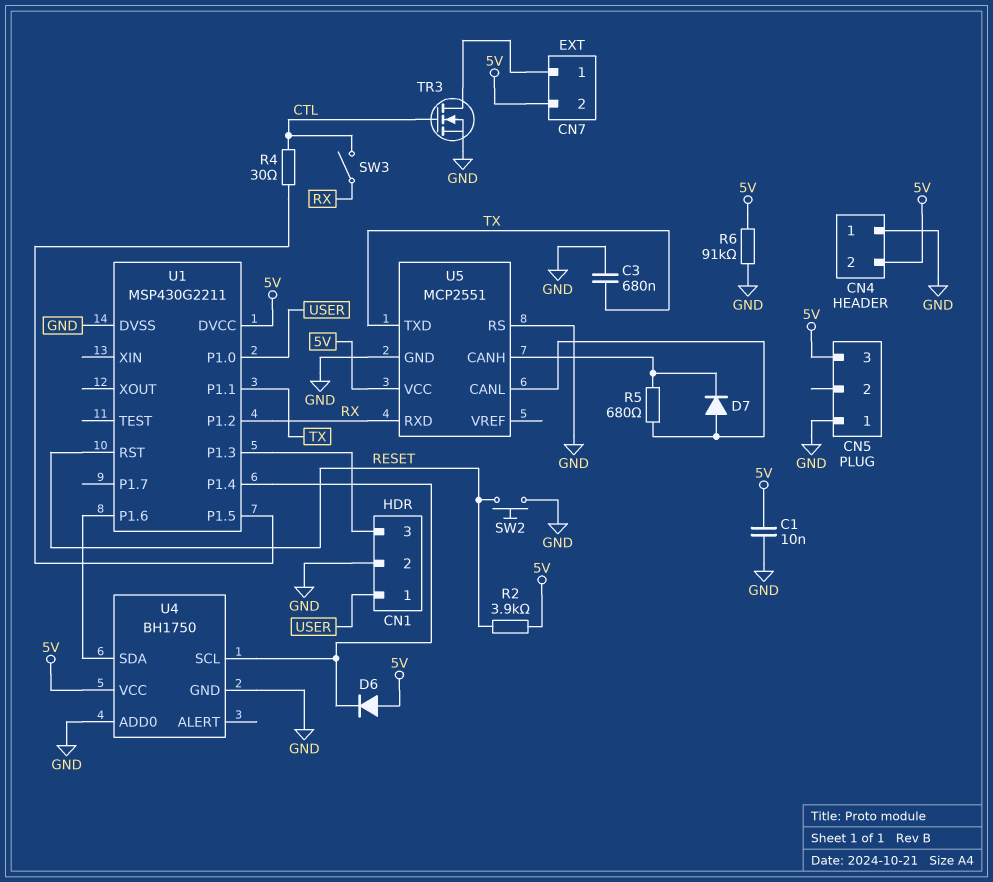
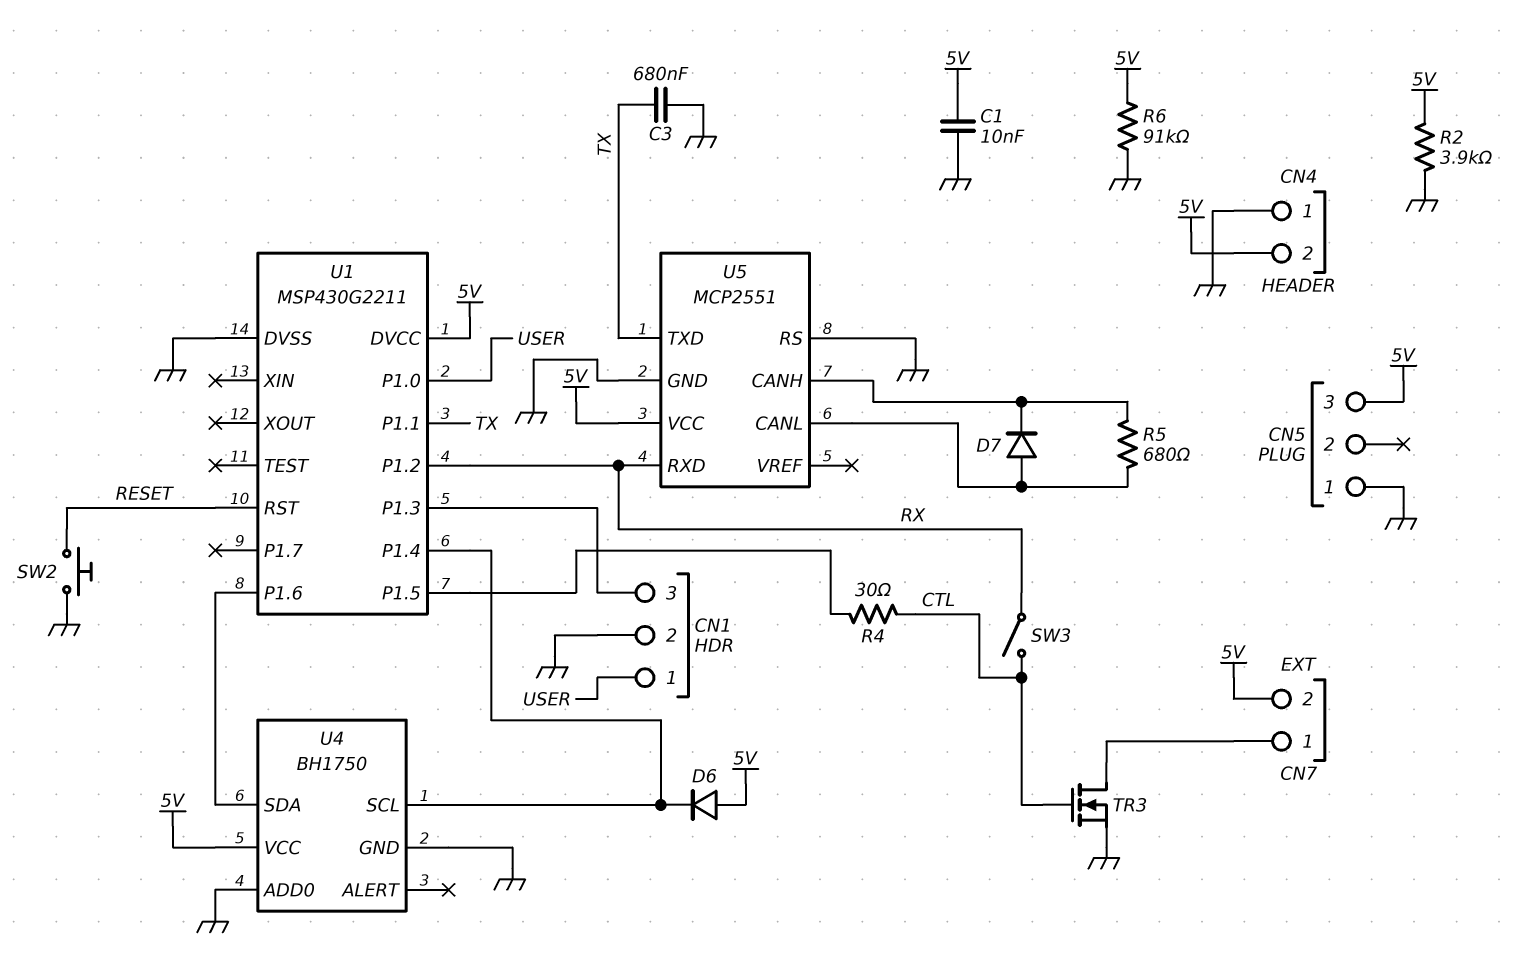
R2: 3.9k (5V, RESET) -> 3.9k (5V, GND)

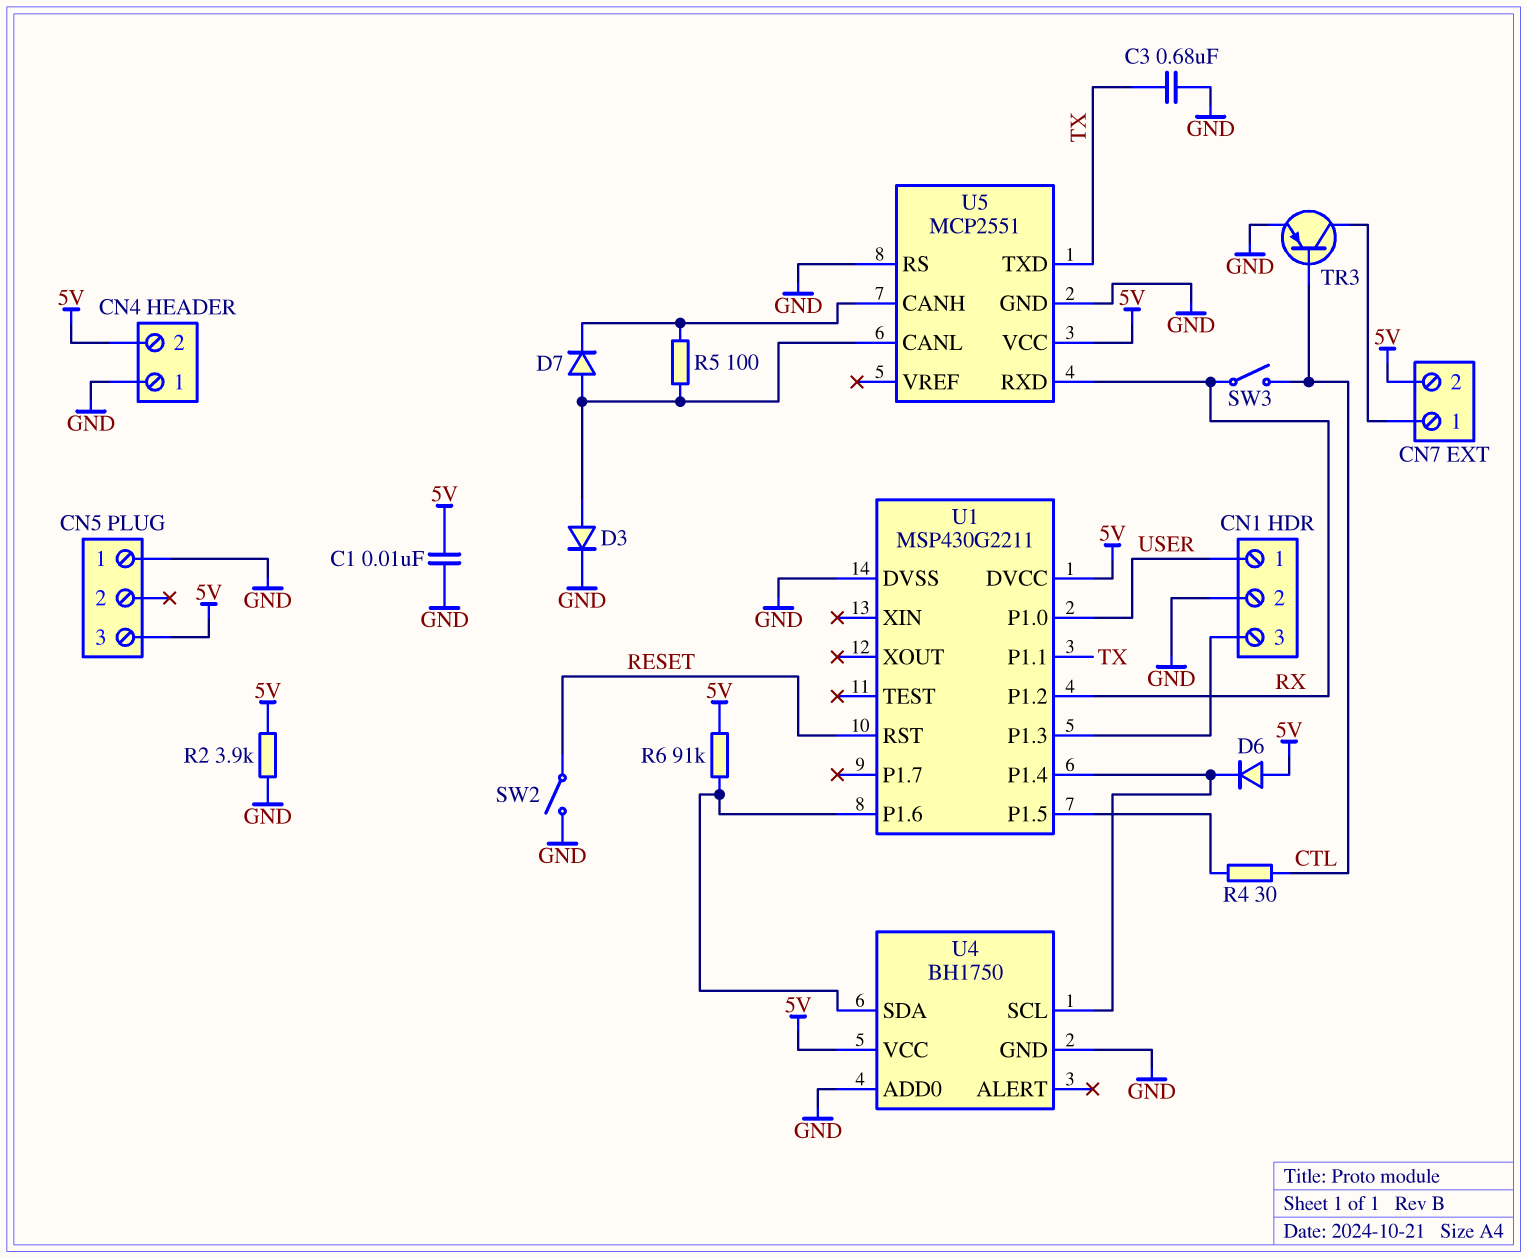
D3: none -> diode (A U5/CANL, K GND)
R5: 680 (U5/CANH, U5/CANL) -> 100 (U5/CANH, U5/CANL)
R6: 91k (5V, GND) -> 91k (5V, U1/P1.6)
SW2: button (GND, RESET) -> switch (GND, RESET)
TR3: NMOS (G CTL, D CN7/1, S GND) -> PNP (B CTL, C CN7/1, E GND)

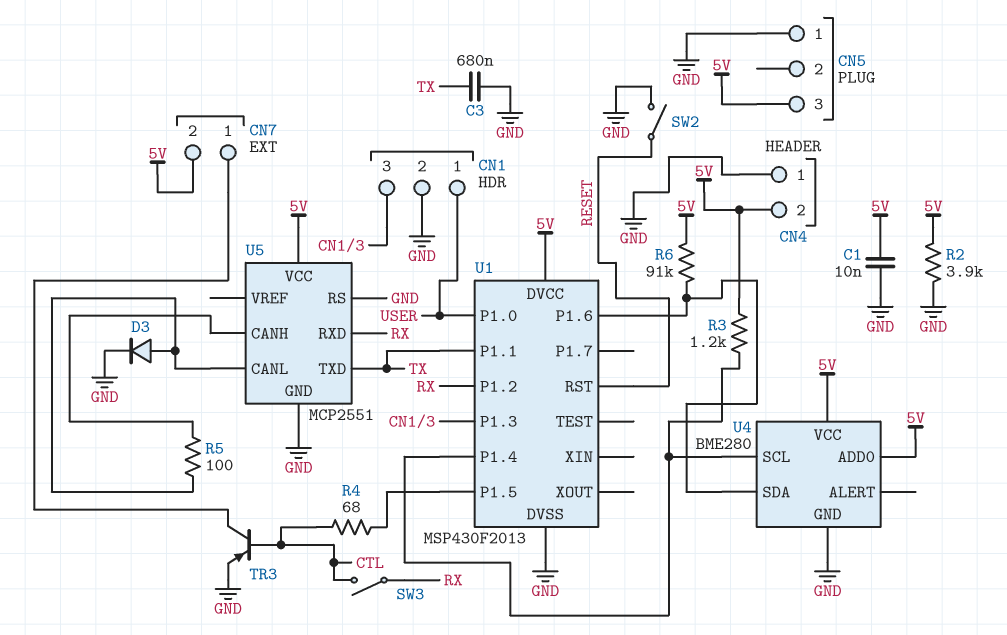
D6: diode (A 5V, K U1/P1.4) -> none
D7: diode (A U5/CANL, K U5/CANH) -> none
R3: none -> 1.2k (5V, U1/P1.4)
R4: 30 (CTL, U1/P1.5) -> 68 (CTL, U1/P1.5)
U1: MSP430G2211 -> MSP430F2013
U4: BH1750 -> BME280
U4 pin ADD0: GND -> 5V

